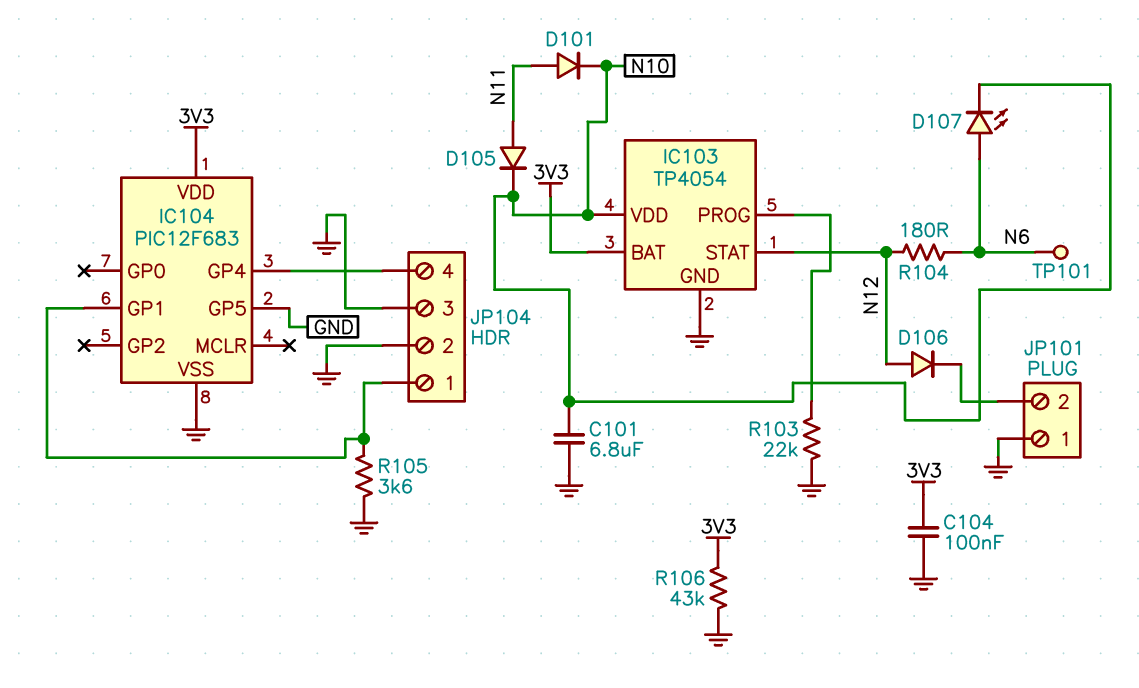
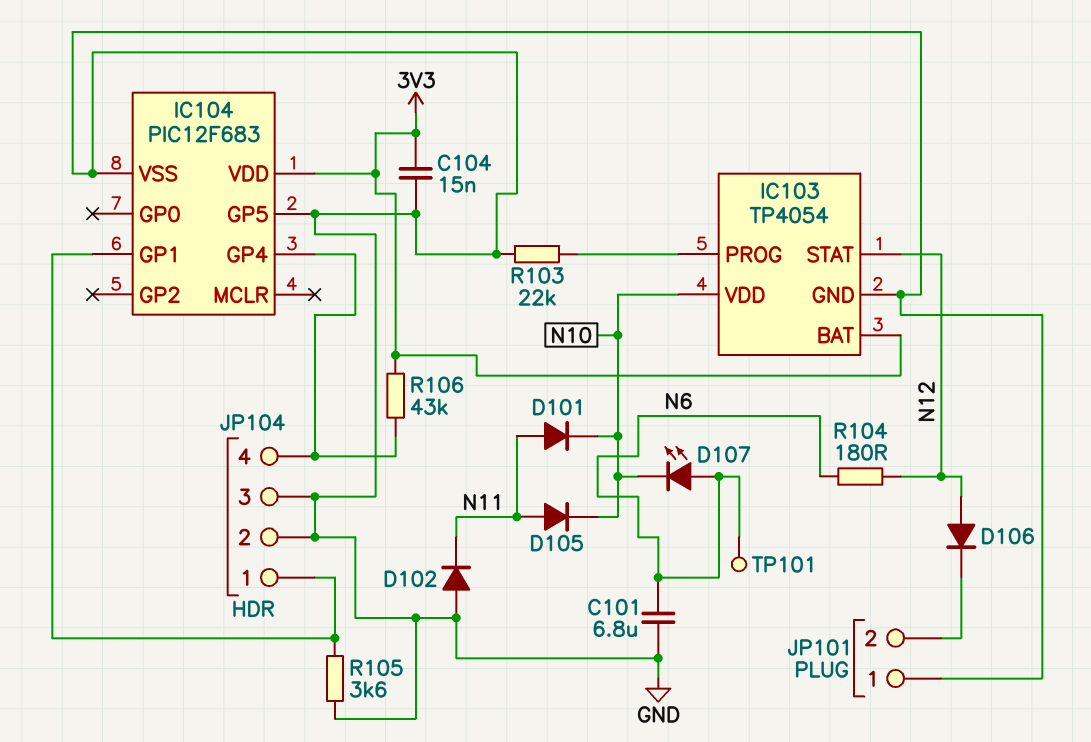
C101: 6.8uF (GND, N10) -> 6.8uF (GND, N6)
C104: 100nF (3V3, GND) -> 15nF (3V3, GND)
D102: none -> diode (A GND, K N11)
R106: 43k (3V3, GND) -> 43k (3V3, IC104/GP4)

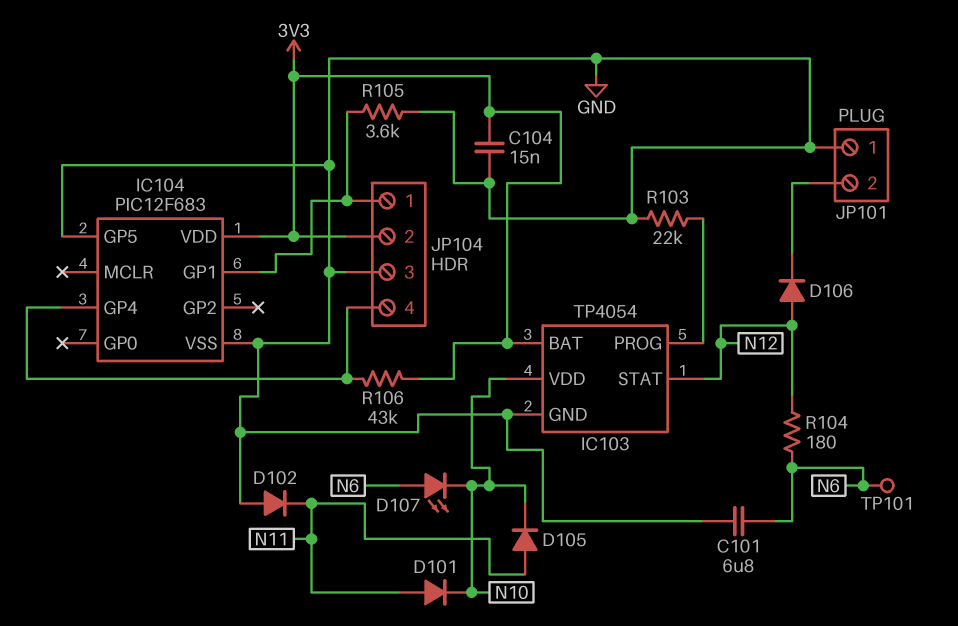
JP104 pin 2: GND -> 3V3

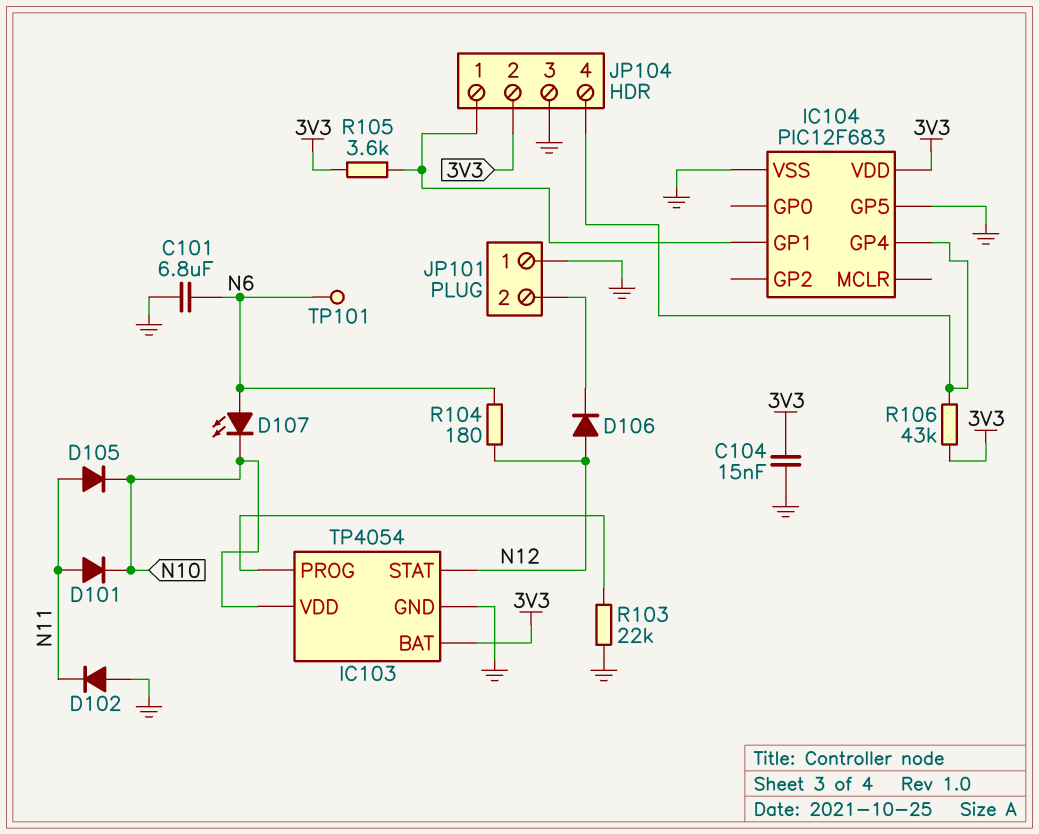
R105: 3.6k (GND, IC104/GP1) -> 3.6k (3V3, IC104/GP1)

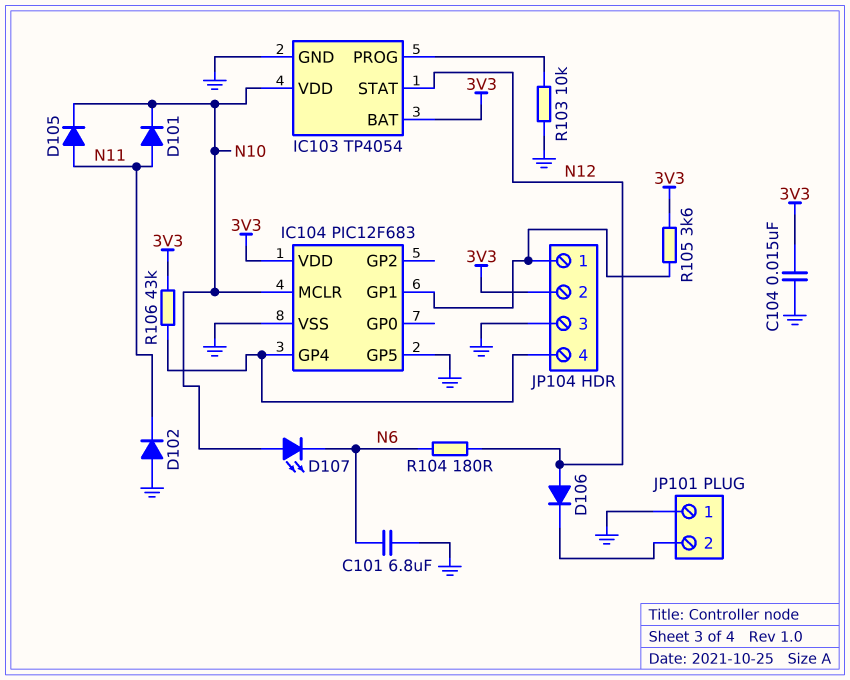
D107: LED (A N6, K N10) -> LED (A N10, K N6)
IC104 pin MCLR: none -> N10
R103: 22k (GND, IC103/PROG) -> 10k (GND, IC103/PROG)
TP101: test point (N6) -> none

